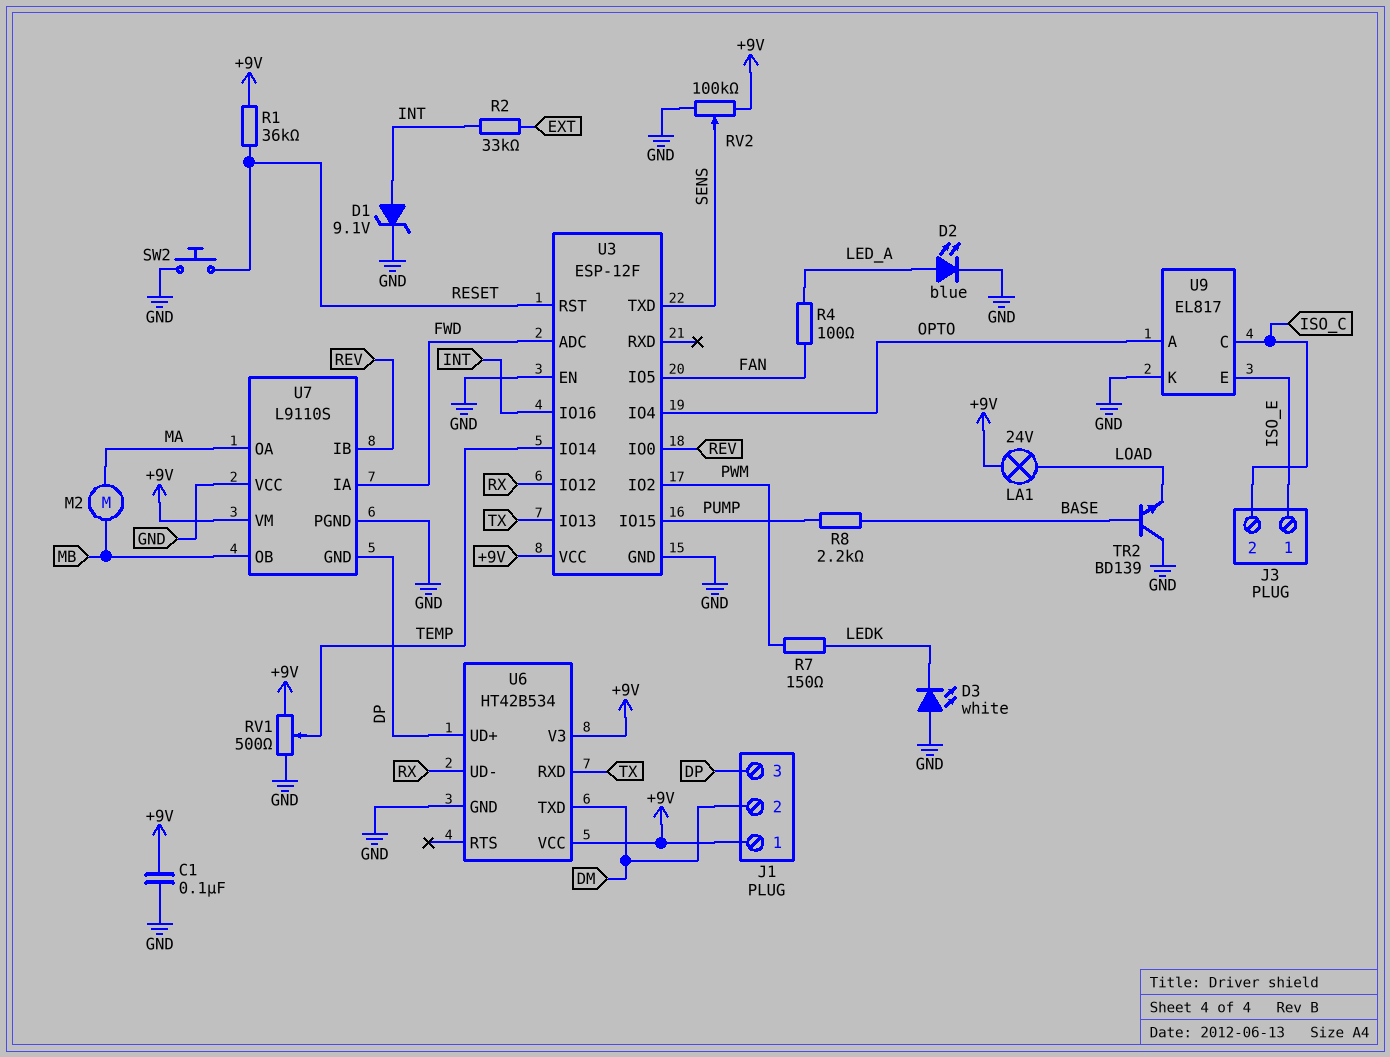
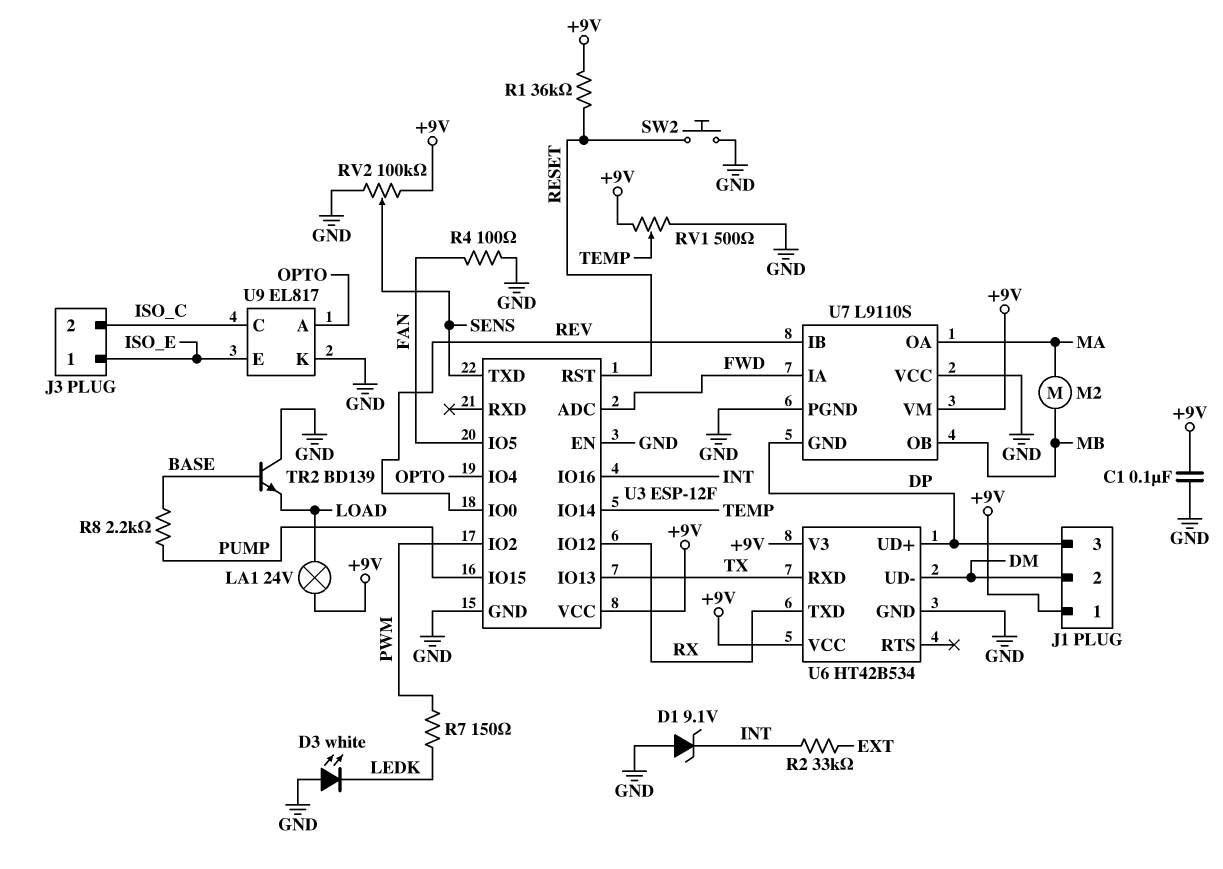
D1: zener 9.1V (A INT, K GND) -> zener 9.1V (A GND, K INT)
D2: LED blue (A LED_A, K GND) -> none
R4: 100 (FAN, LED_A) -> 100 (FAN, GND)
U6 pin TXD: DM -> RX
U6 pin UD-: RX -> DM

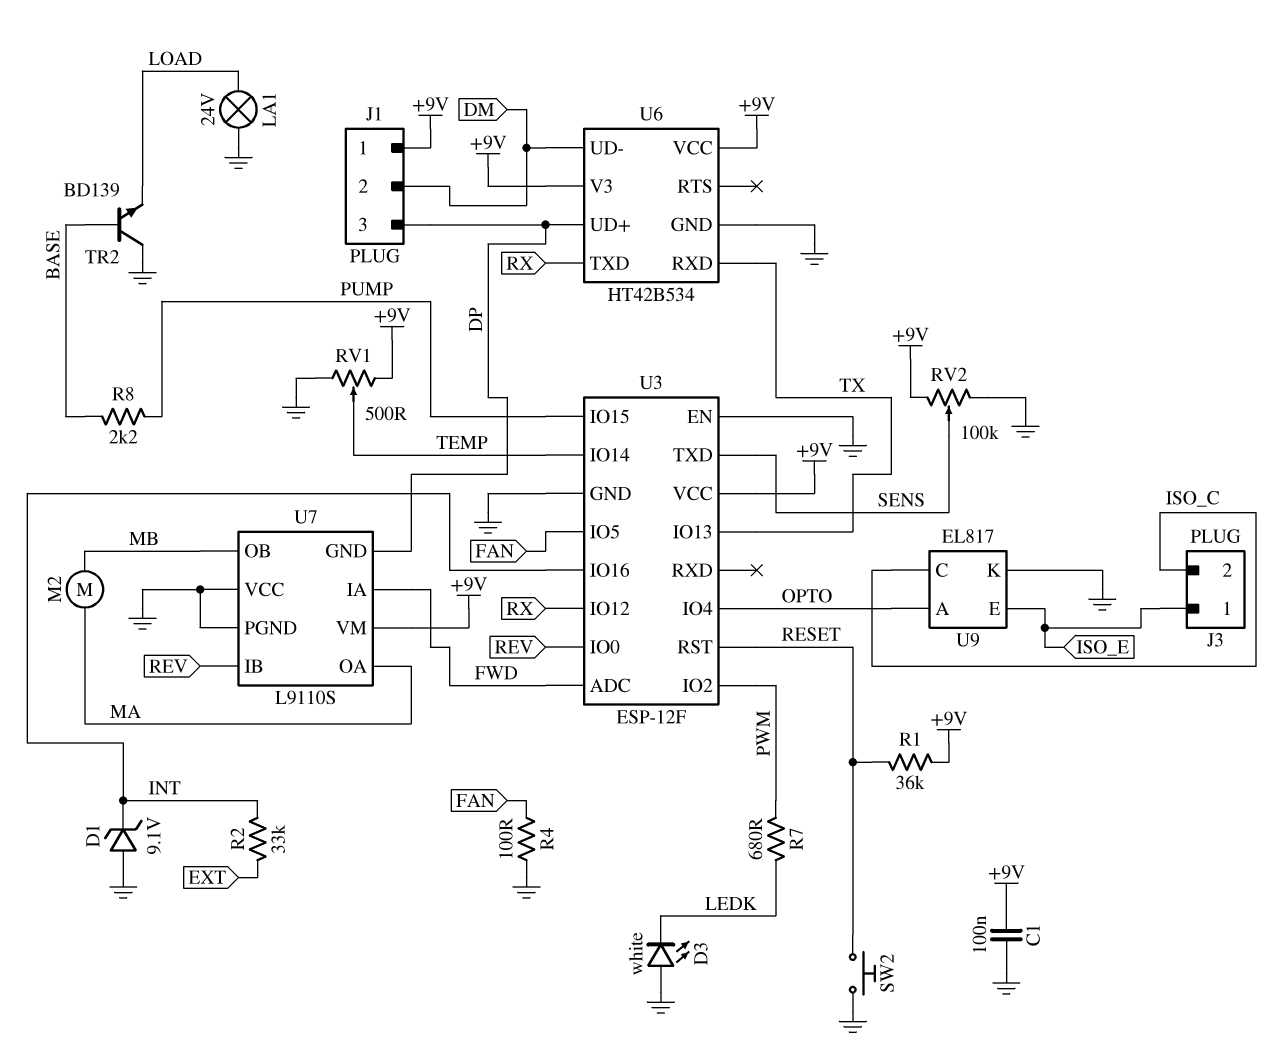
LA1: lamp 24V (+9V, LOAD) -> lamp 24V (GND, LOAD)
R7: 150 (LEDK, PWM) -> 680 (LEDK, PWM)

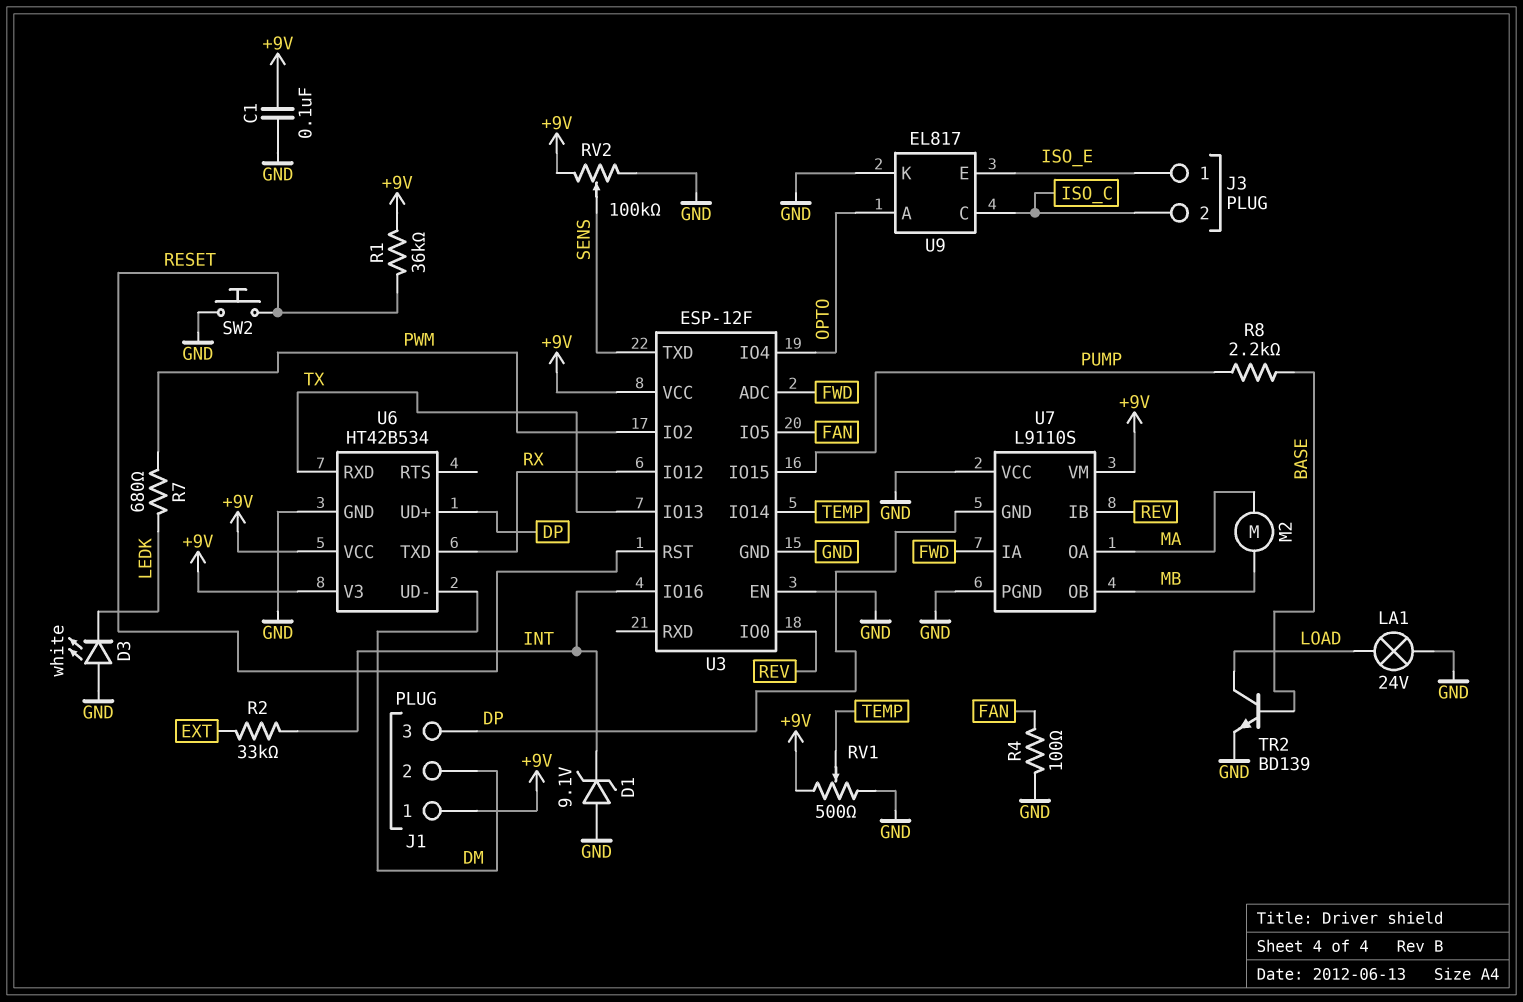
TR2: NPN BD139 (B BASE, C GND, E LOAD) -> NPN BD139 (B BASE, C LOAD, E GND)

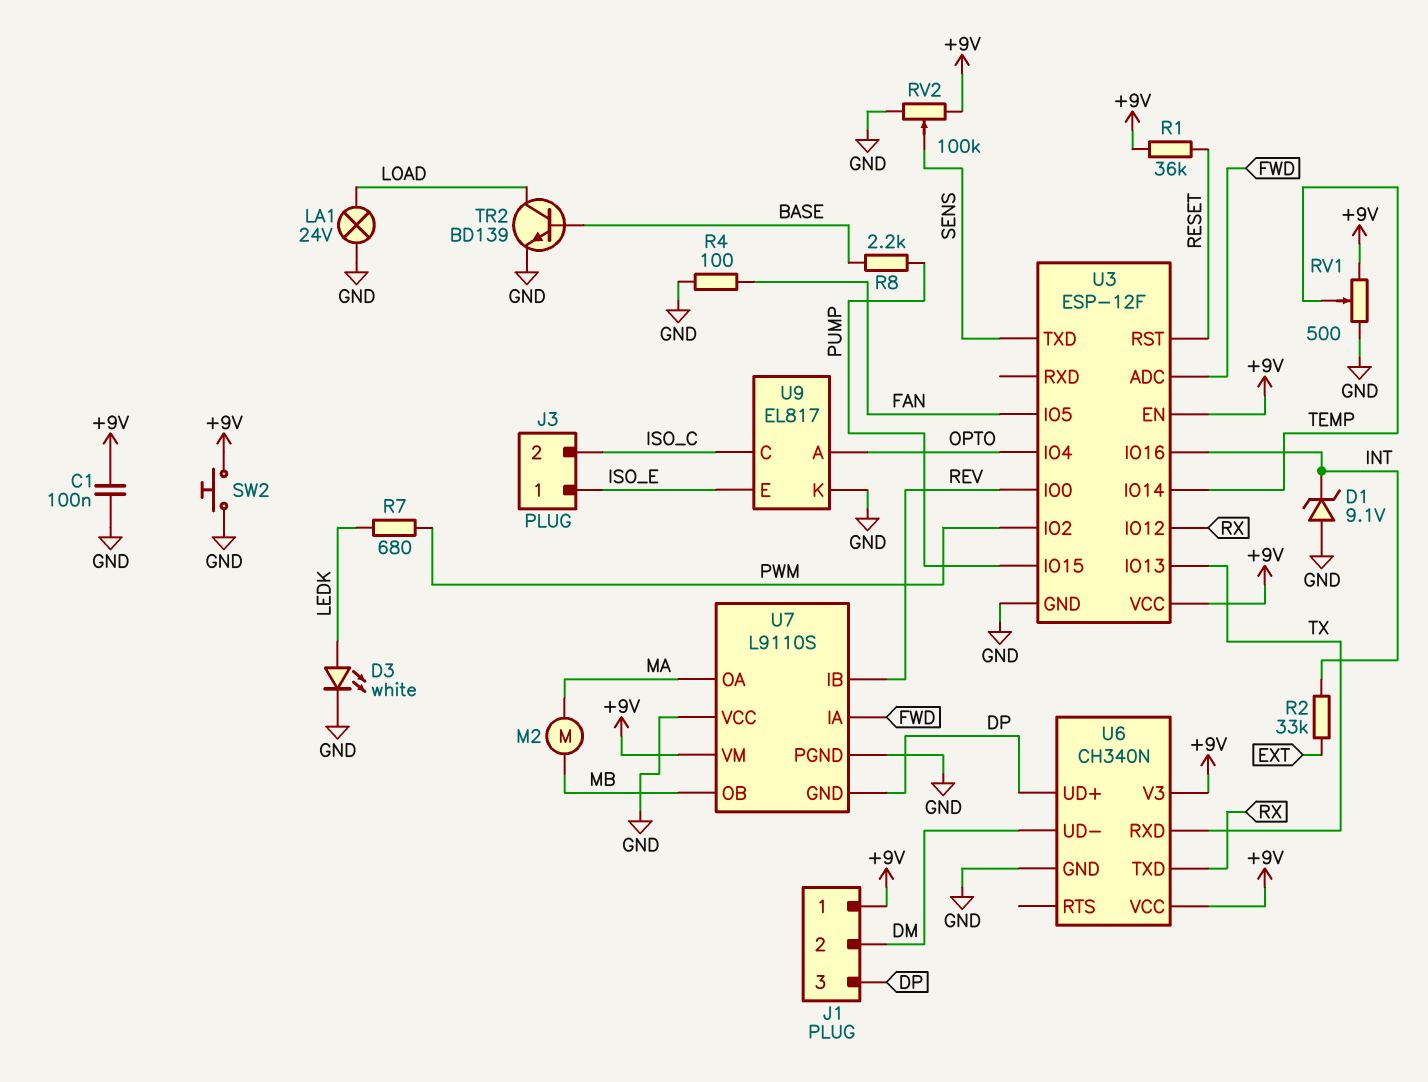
D3: LED white (A GND, K LEDK) -> LED white (A LEDK, K GND)
SW2: button (GND, RESET) -> button (+9V, GND)
U3 pin EN: GND -> +9V
U6: HT42B534 -> CH340N

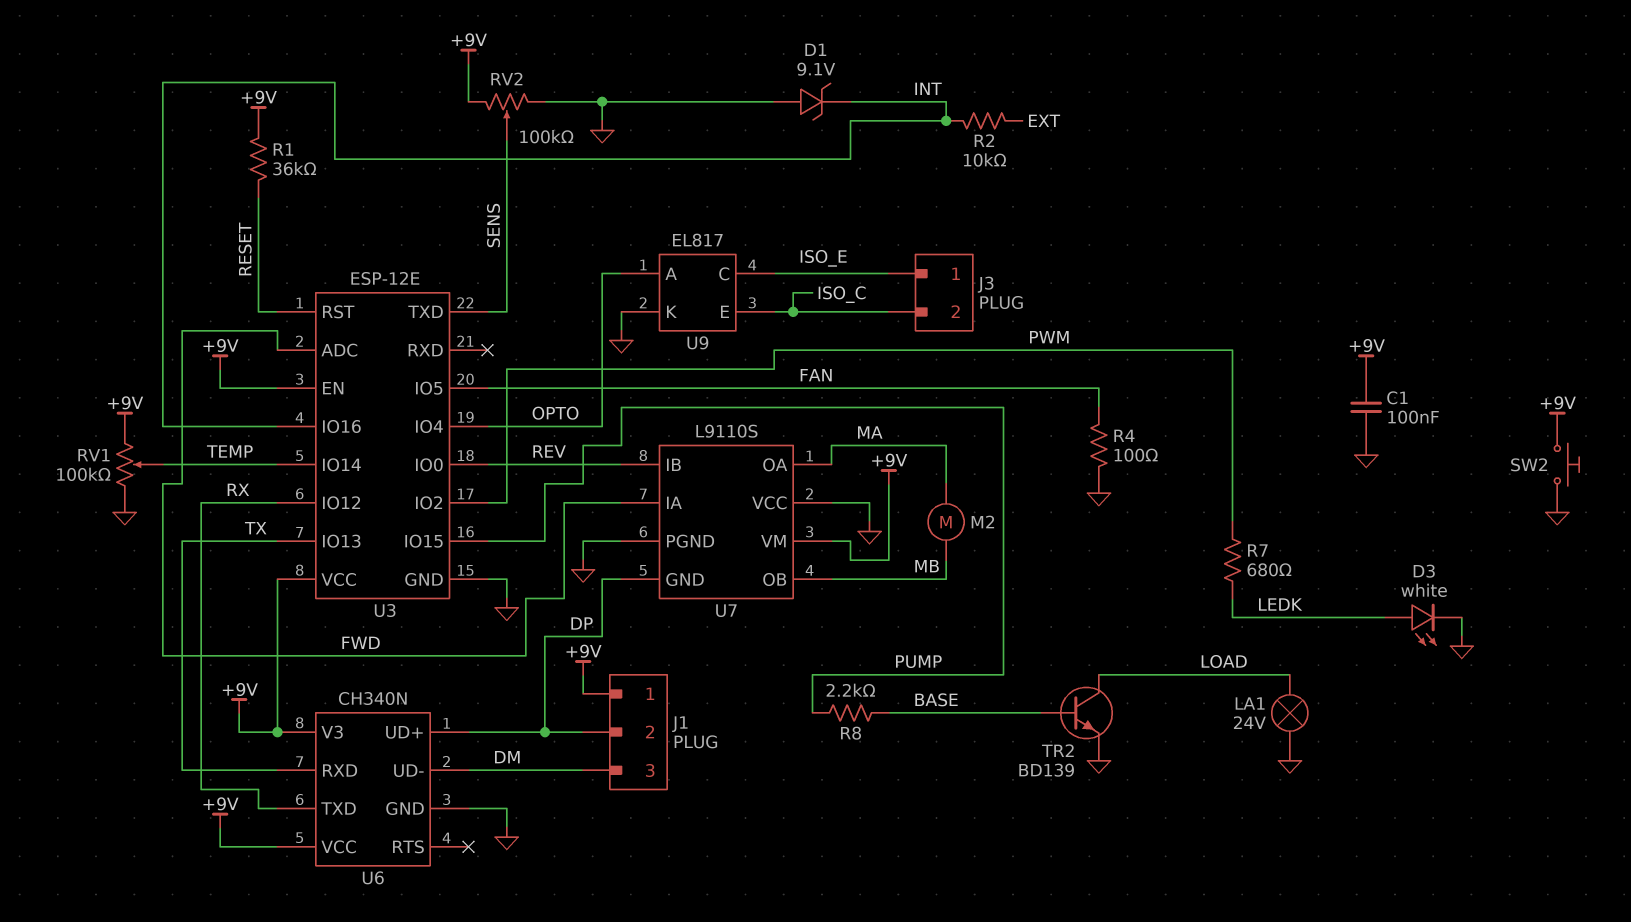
J1 pin 2: DM -> DP
J1 pin 3: DP -> DM
R2: 33k (EXT, INT) -> 10k (EXT, INT)
RV1: 500 (+9V, GND, wiper TEMP) -> 100k (+9V, GND, wiper TEMP)
U3: ESP-12F -> ESP-12E
U9 pin C: ISO_C -> ISO_E
U9 pin E: ISO_E -> ISO_C

